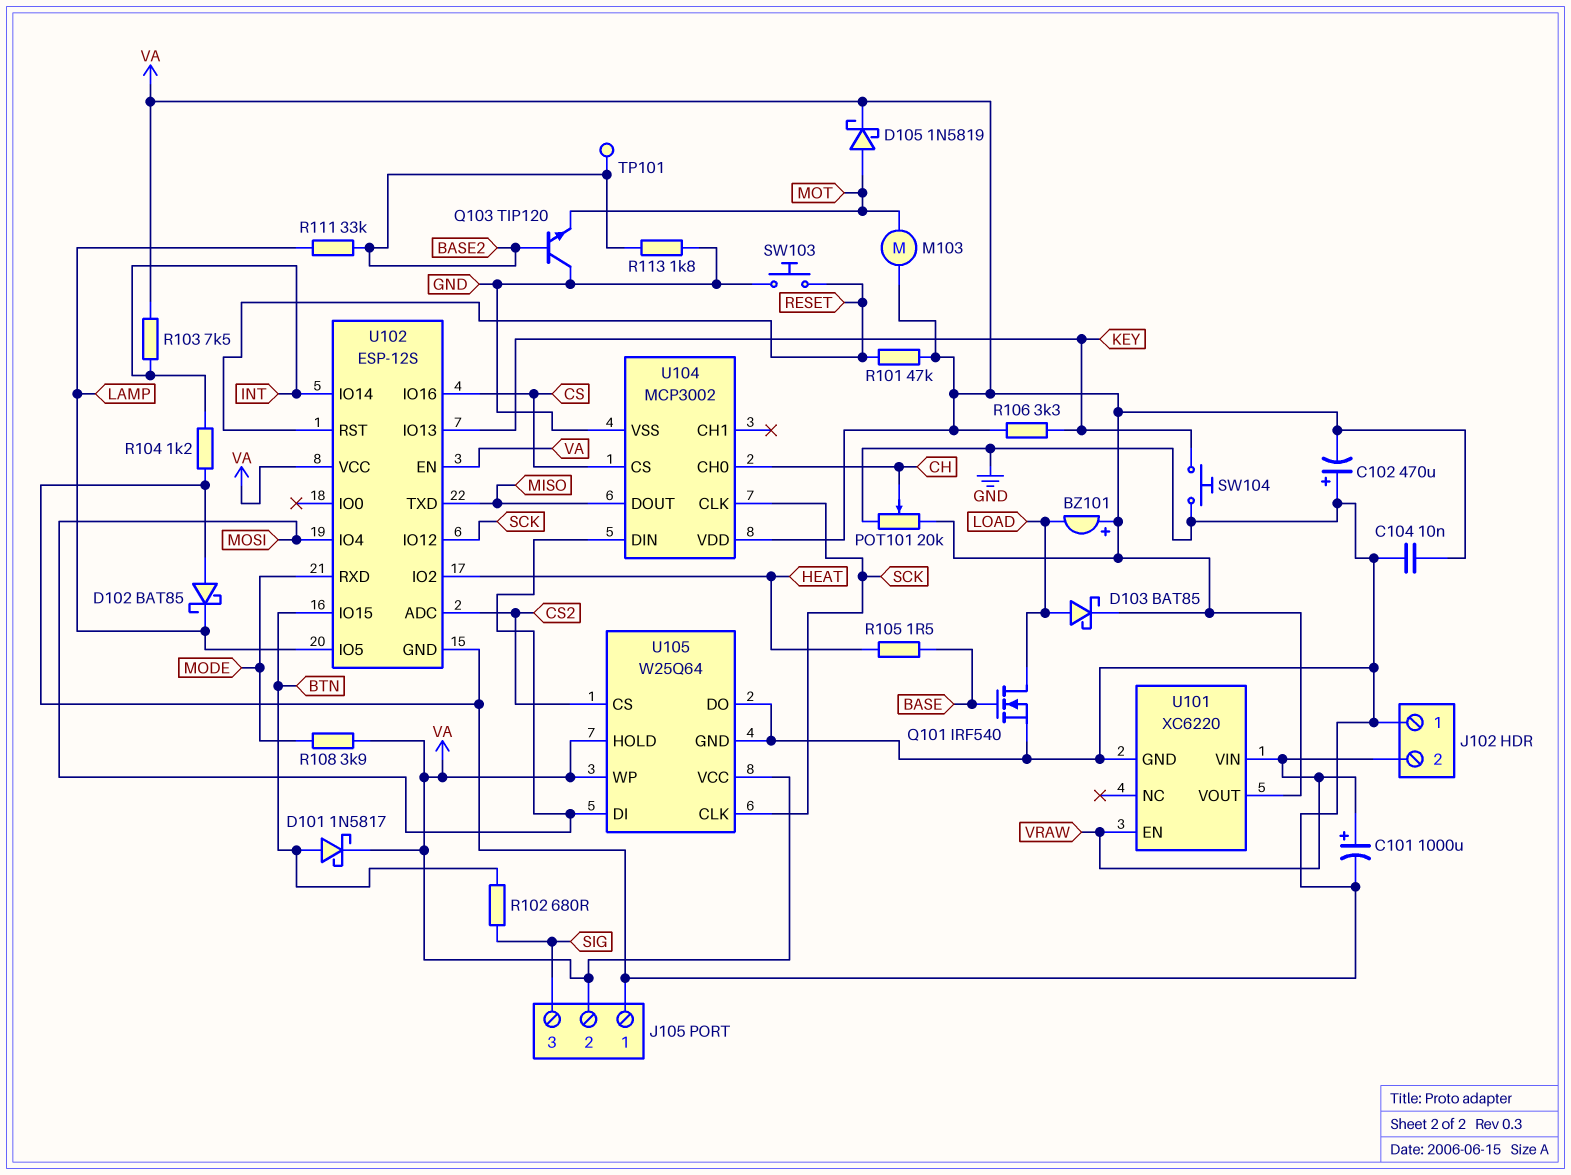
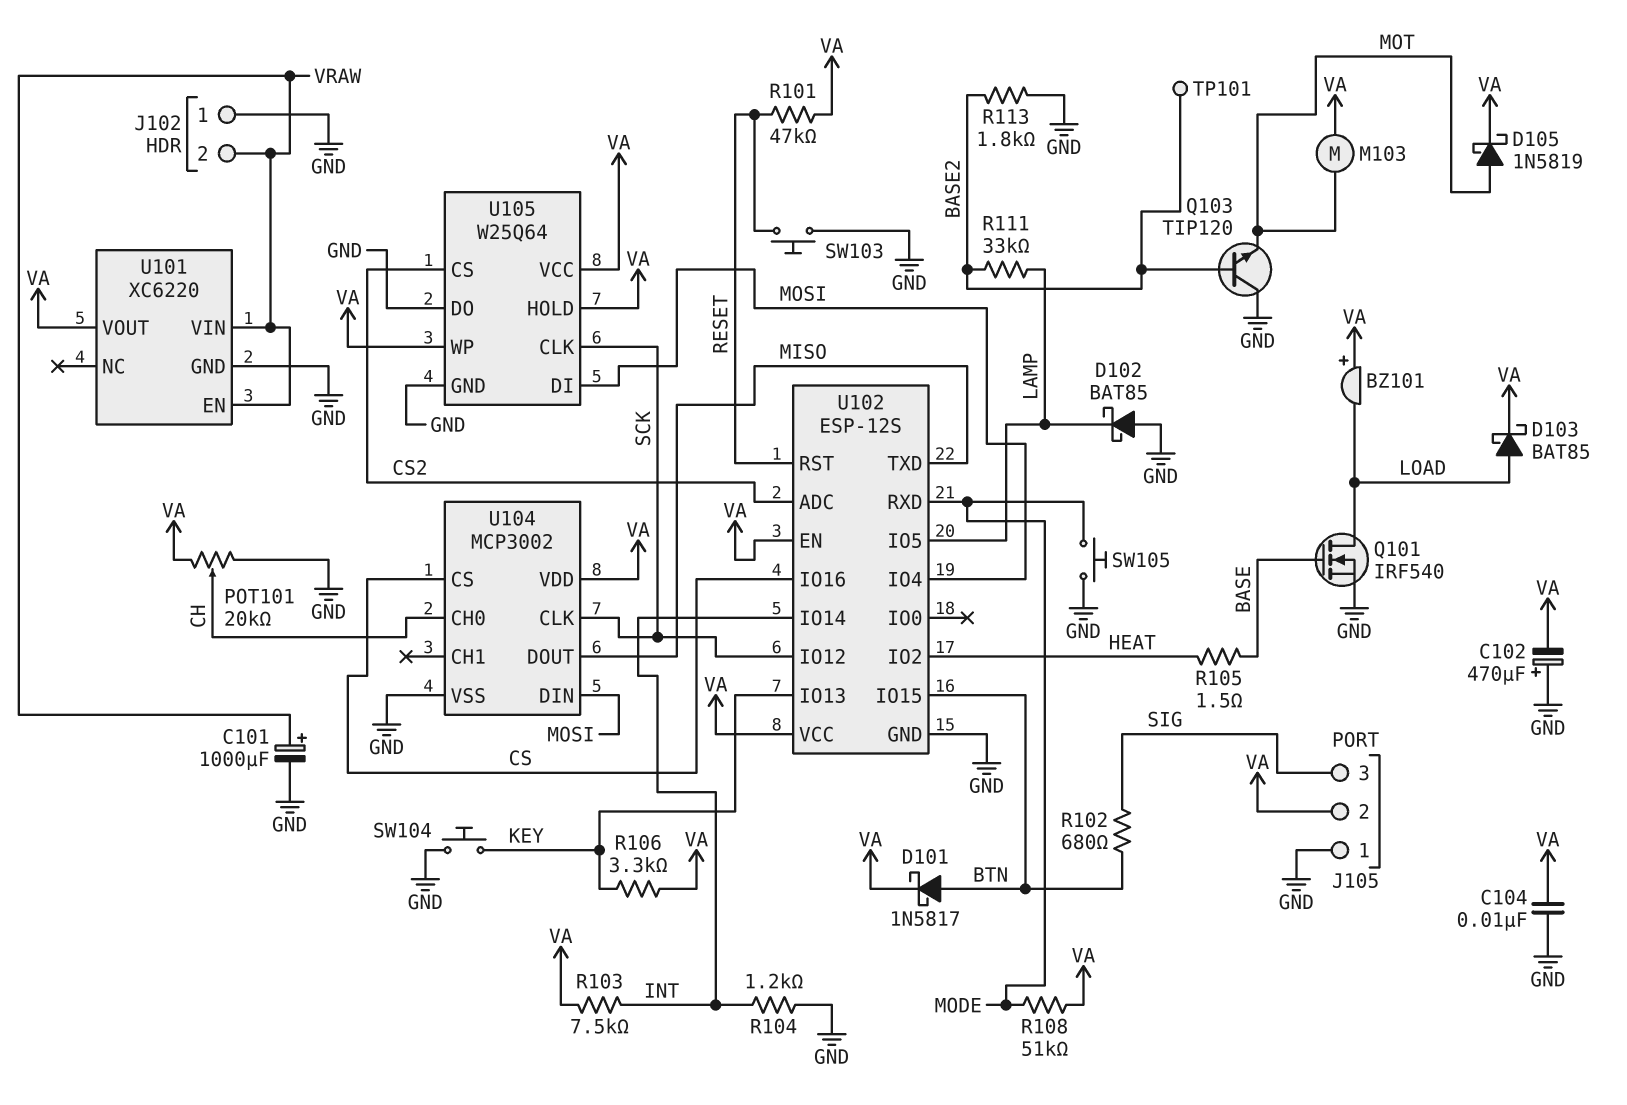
R108: 3.9k (MODE, VA) -> 51k (MODE, VA)
SW105: none -> button (GND, MODE)

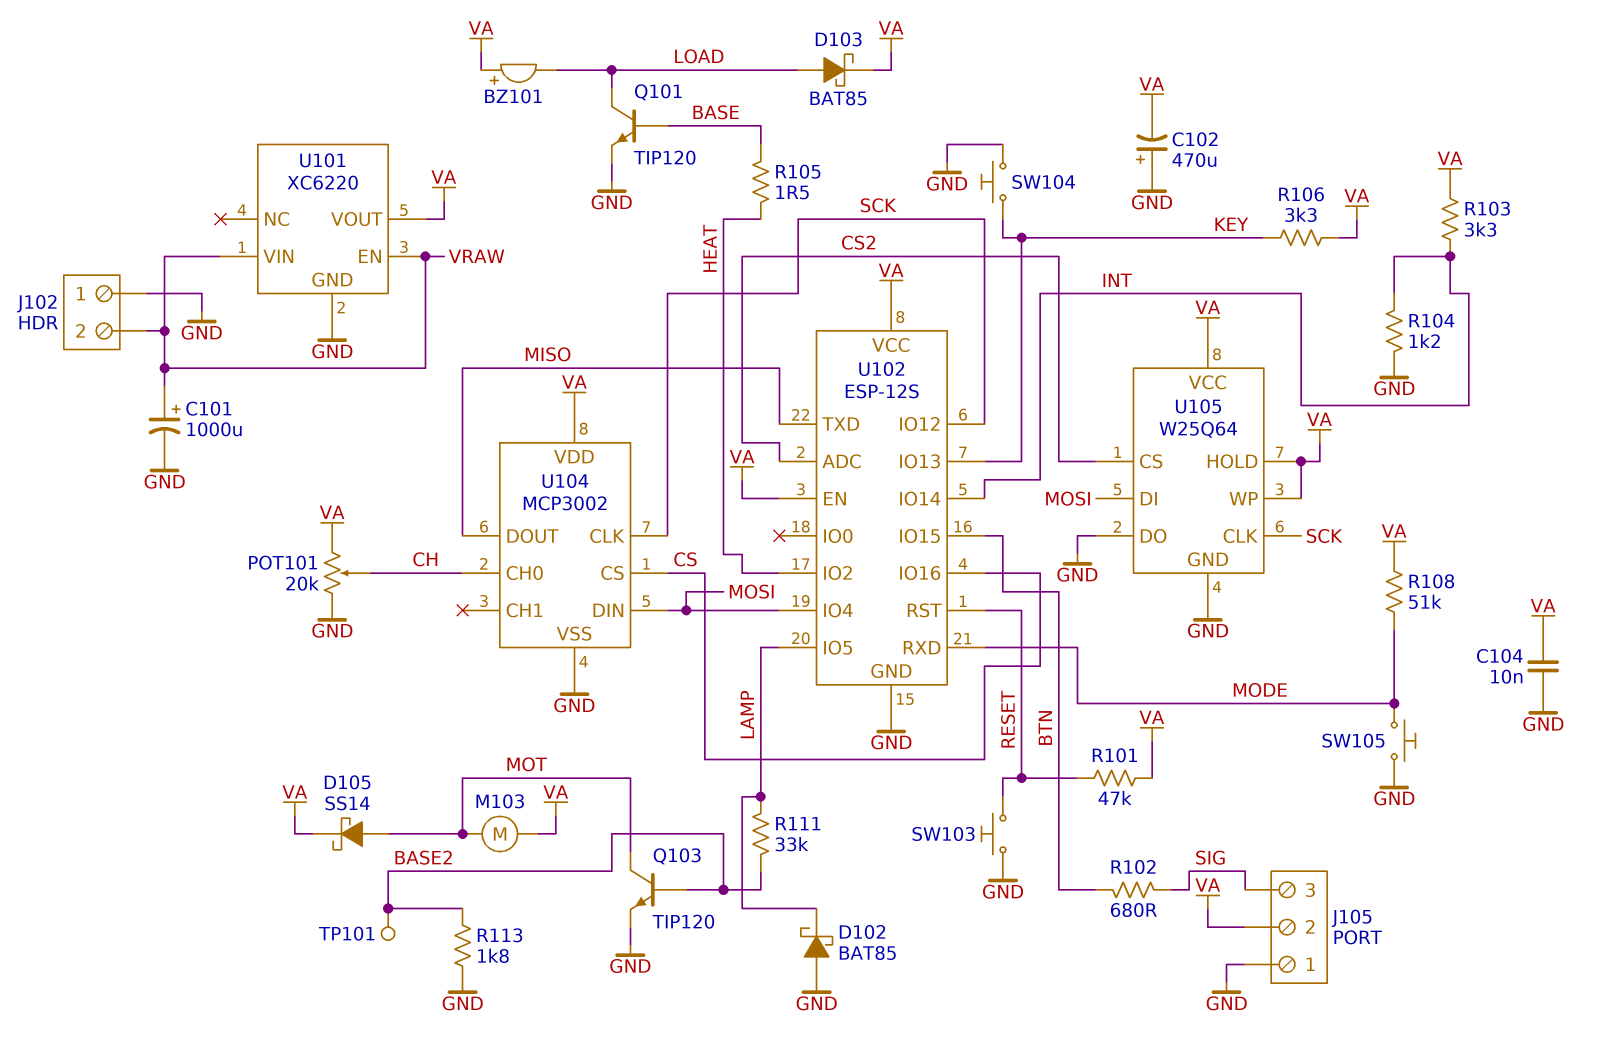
D101: schottky 1N5817 (A BTN, K VA) -> none
D105: schottky 1N5819 (A MOT, K VA) -> schottky SS14 (A MOT, K VA)
Q101: NMOS IRF540 (G BASE, D LOAD, S GND) -> NPN TIP120 (B BASE, C LOAD, E GND)
Q103: NPN TIP120 (B BASE2, C GND, E MOT) -> NPN TIP120 (B BASE2, C MOT, E GND)
R103: 7.5k (INT, VA) -> 3.3k (INT, VA)

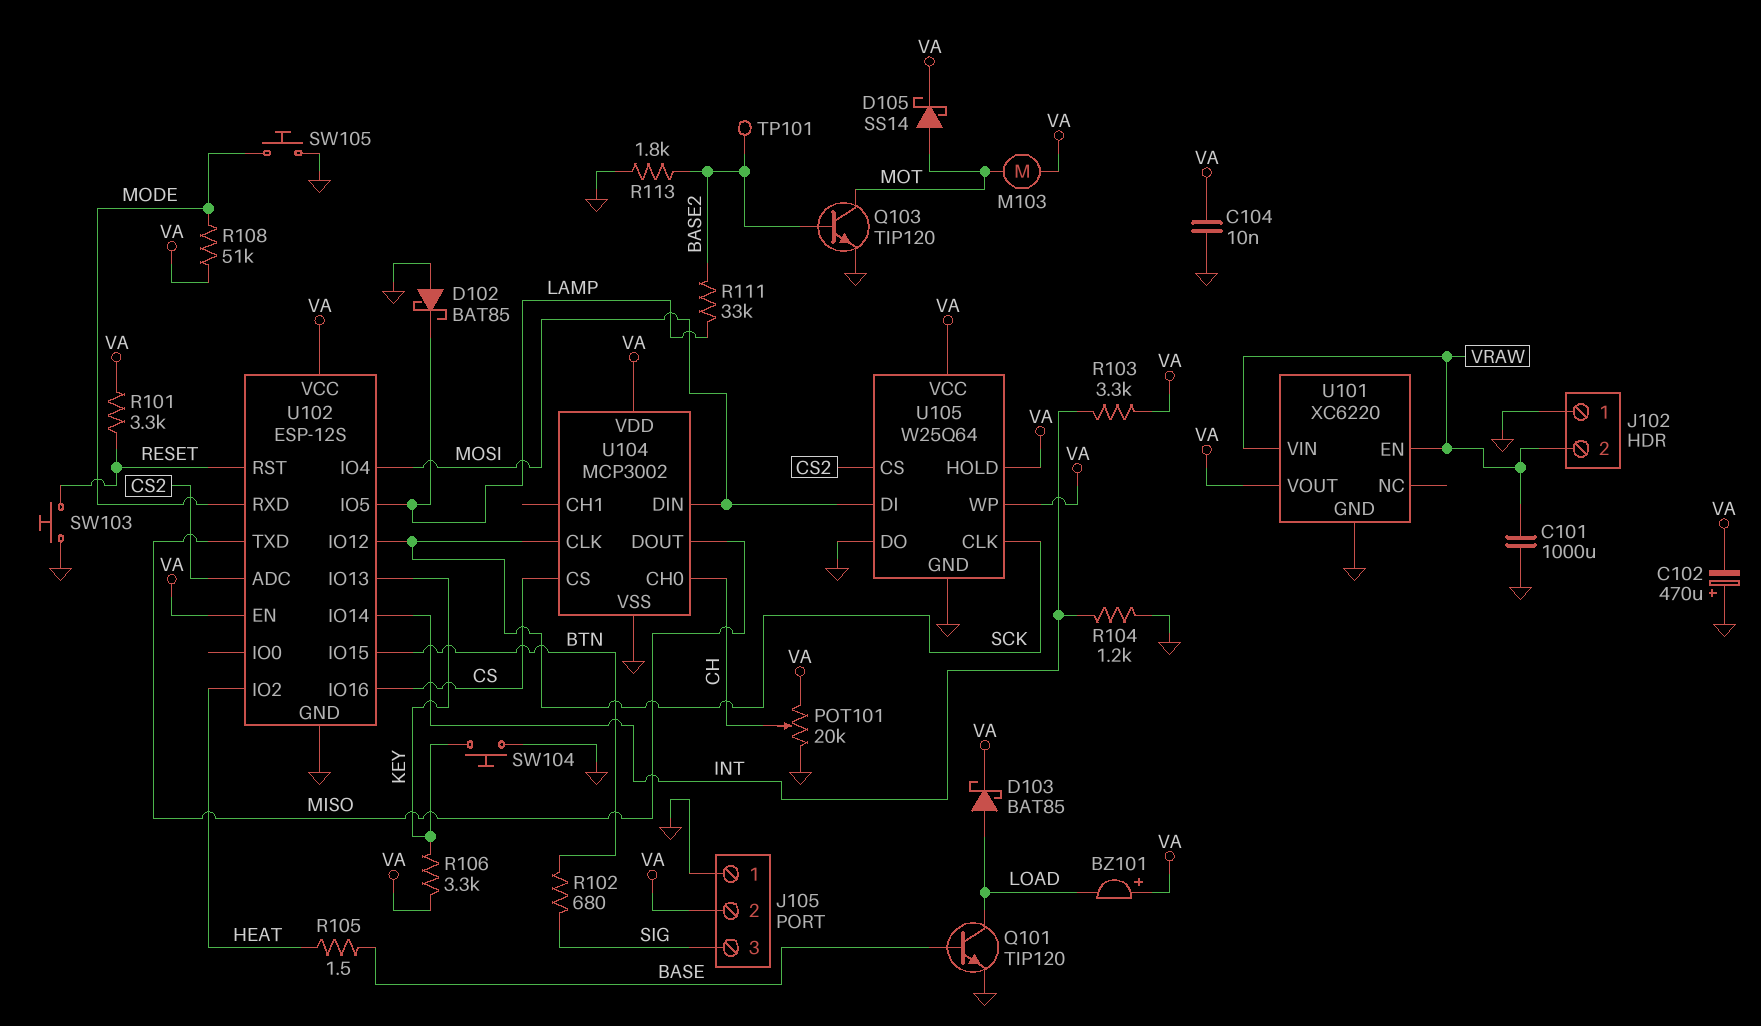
C101: 1000uF (plus VRAW, minus GND) -> 1000uF (GND, VRAW)
R101: 47k (RESET, VA) -> 3.3k (RESET, VA)

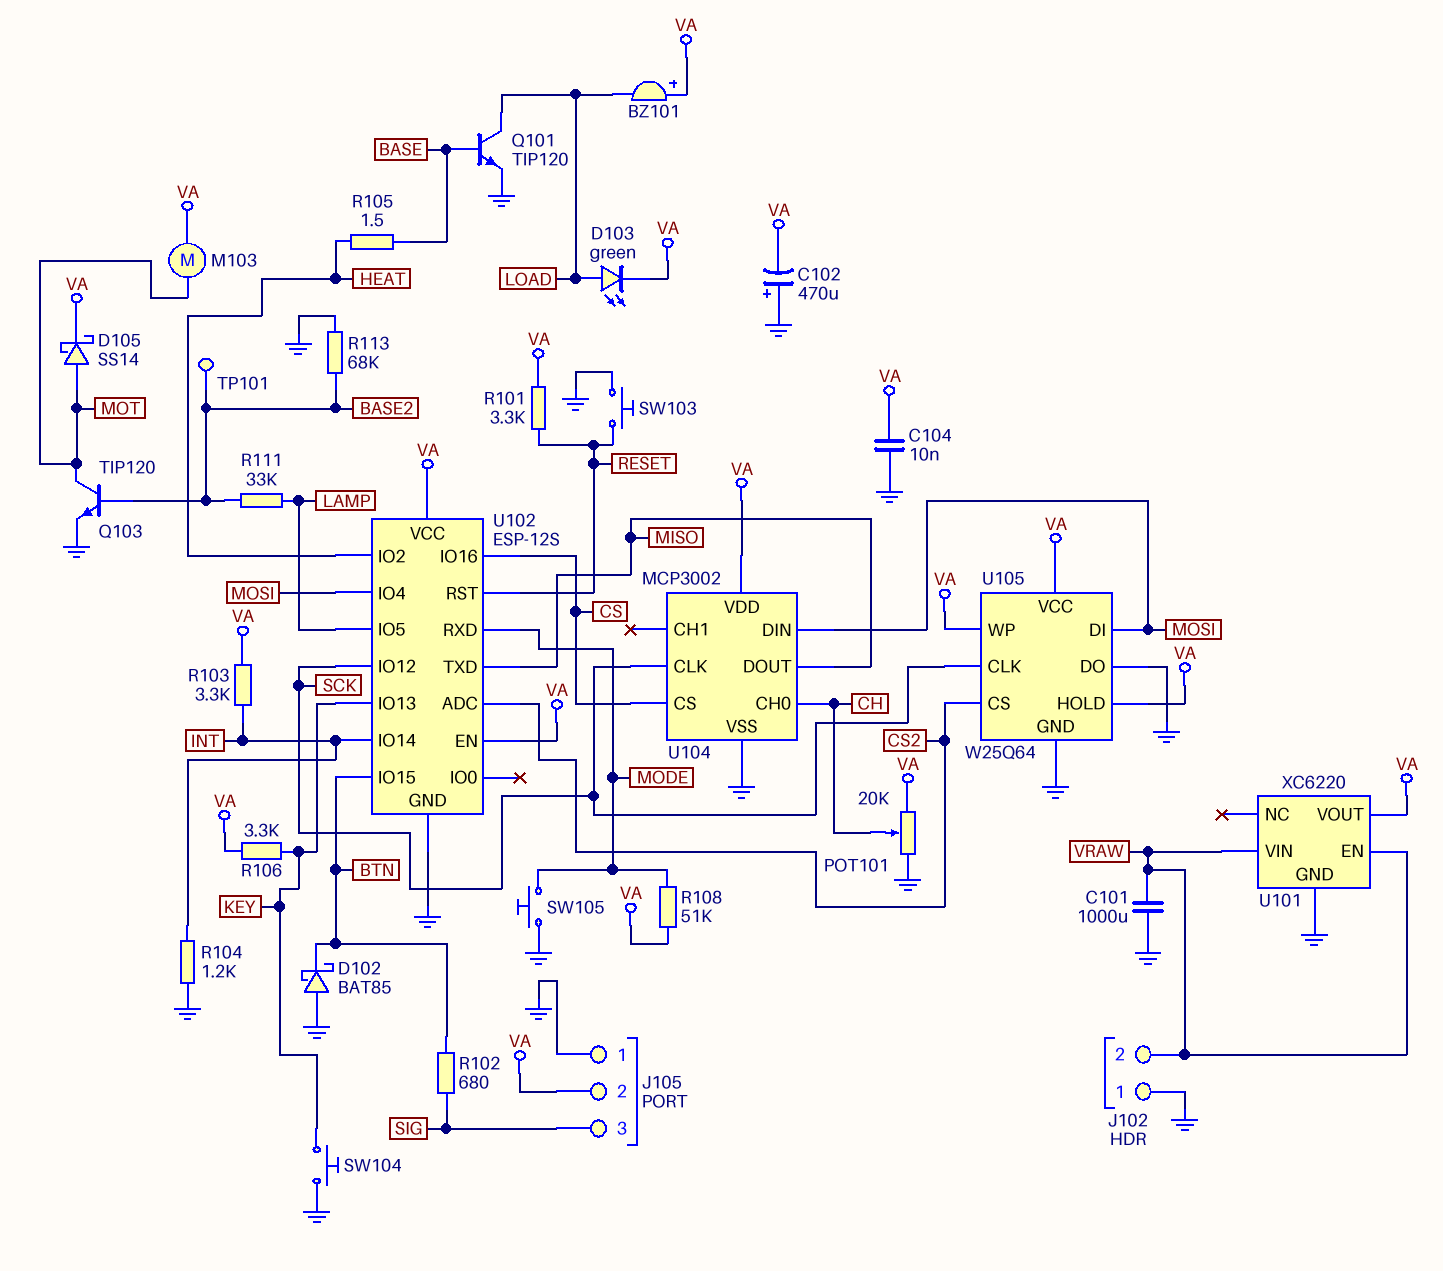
D102: schottky BAT85 (A GND, K LAMP) -> schottky BAT85 (A GND, K BTN)
D103: schottky BAT85 (A LOAD, K VA) -> LED green (A LOAD, K VA)
R113: 1.8k (BASE2, GND) -> 68k (BASE2, GND)

